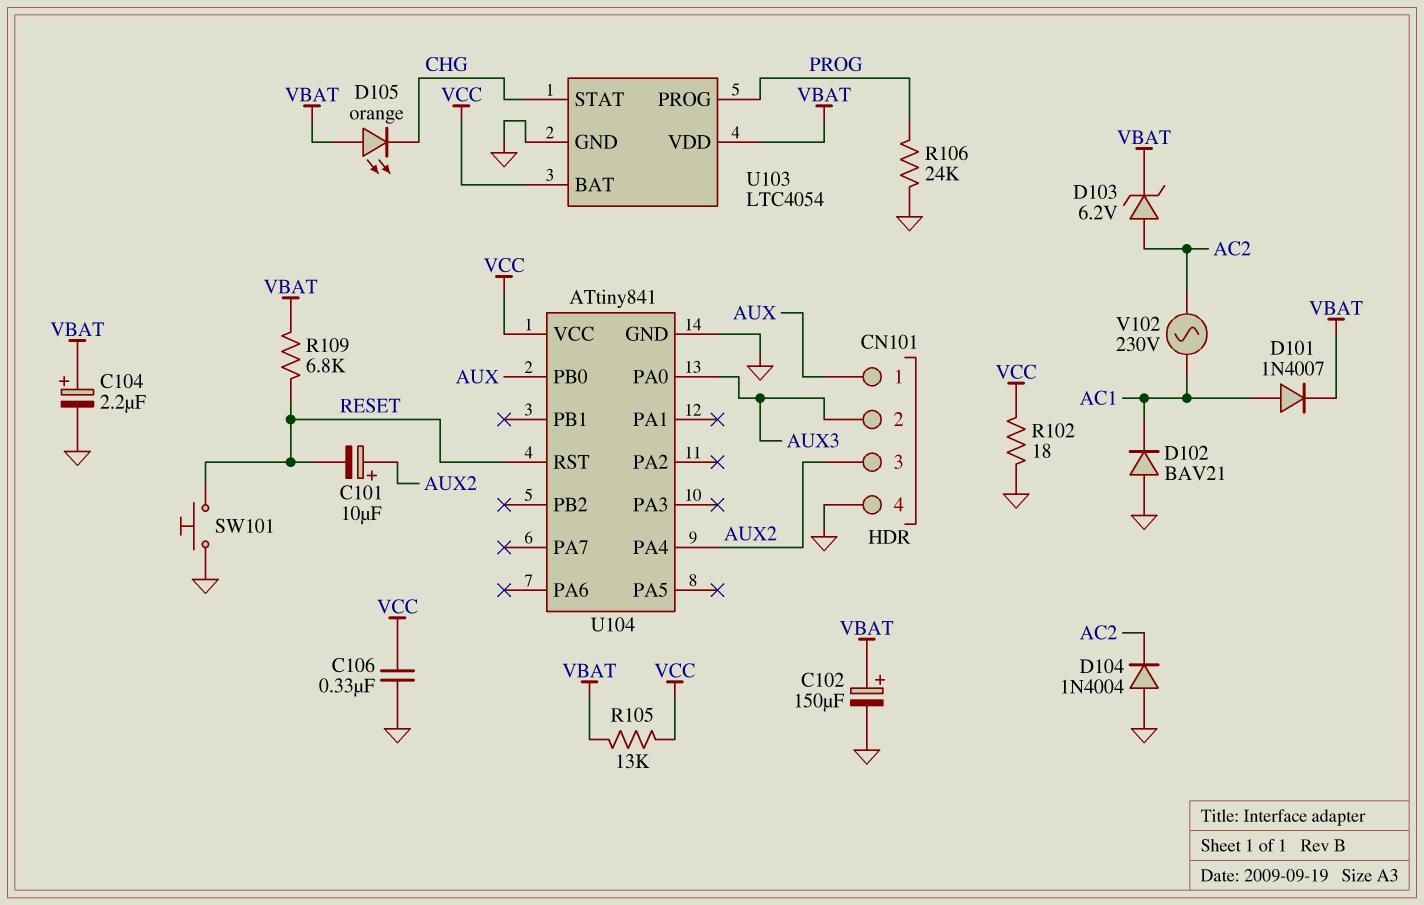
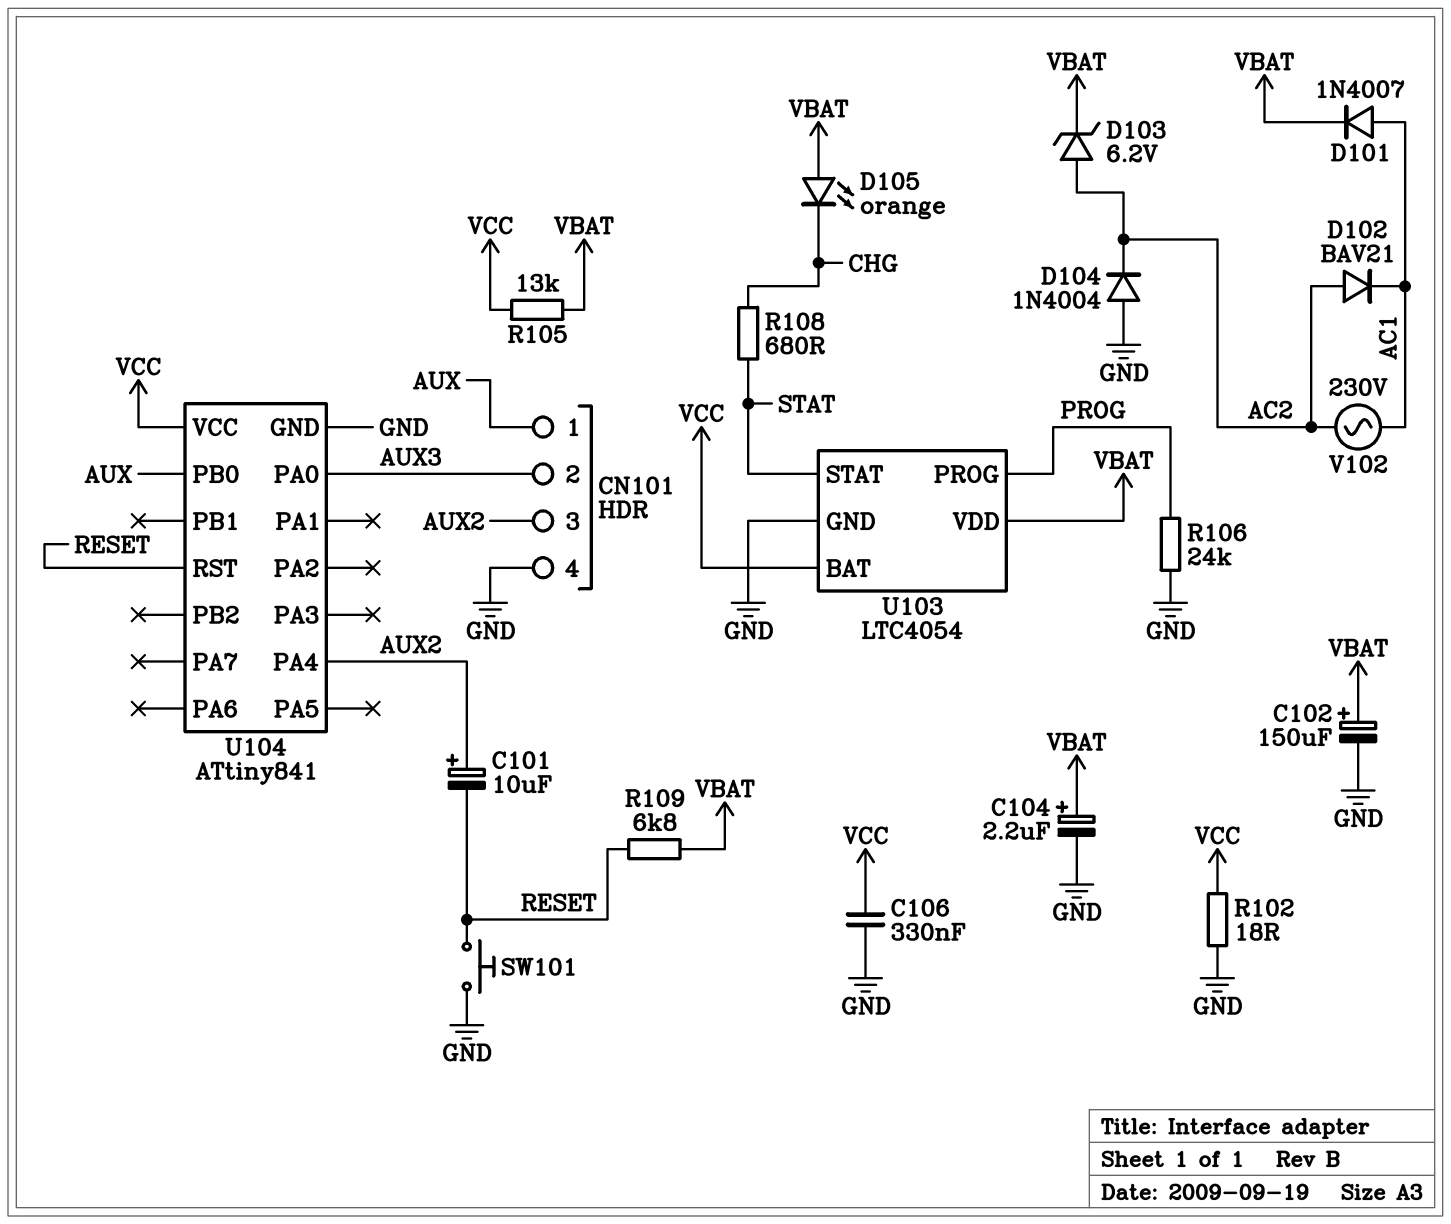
D102: diode BAV21 (A GND, K AC1) -> diode BAV21 (A AC2, K AC1)
R108: none -> 680 (CHG, STAT)
U103 pin STAT: CHG -> STAT

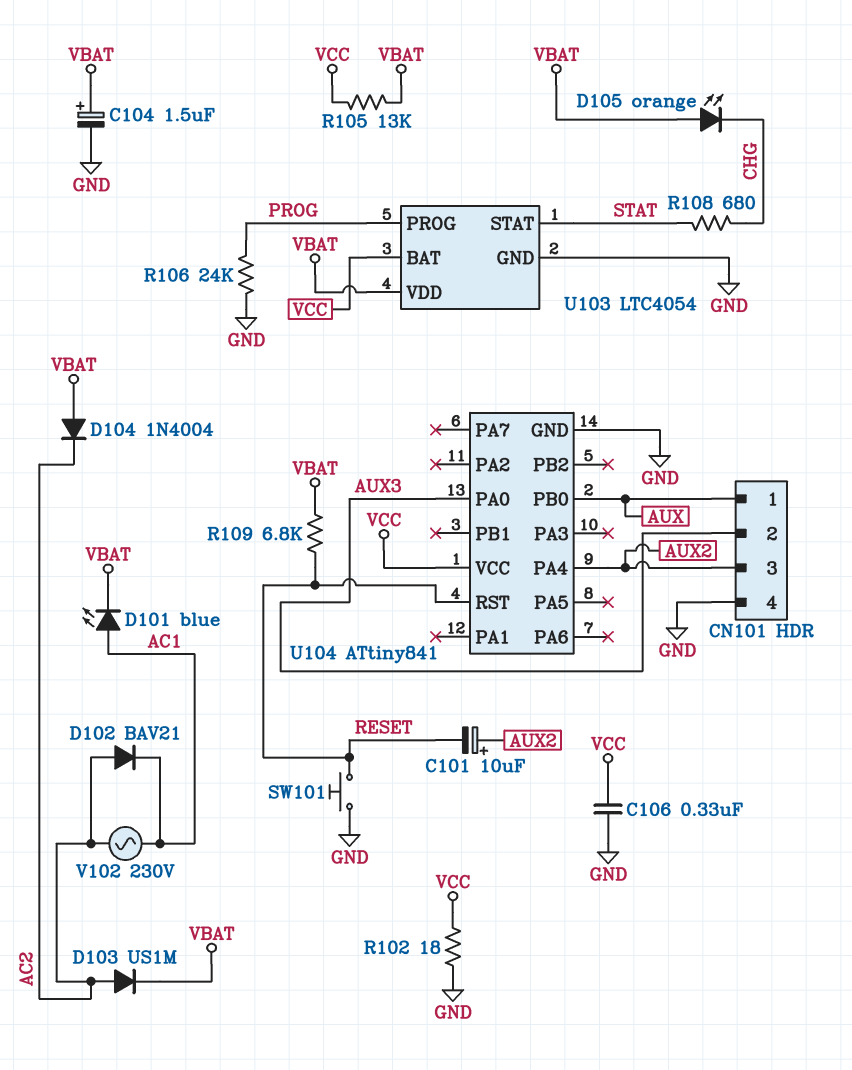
C102: 150uF (plus VBAT, minus GND) -> none
C104: 2.2uF (plus VBAT, minus GND) -> 1.5uF (plus VBAT, minus GND)
D101: diode 1N4007 (A AC1, K VBAT) -> LED blue (A AC1, K VBAT)
D103: zener 6.2V (A AC2, K VBAT) -> diode US1M (A AC2, K VBAT)
D104: diode 1N4004 (A GND, K AC2) -> diode 1N4004 (A VBAT, K AC2)

